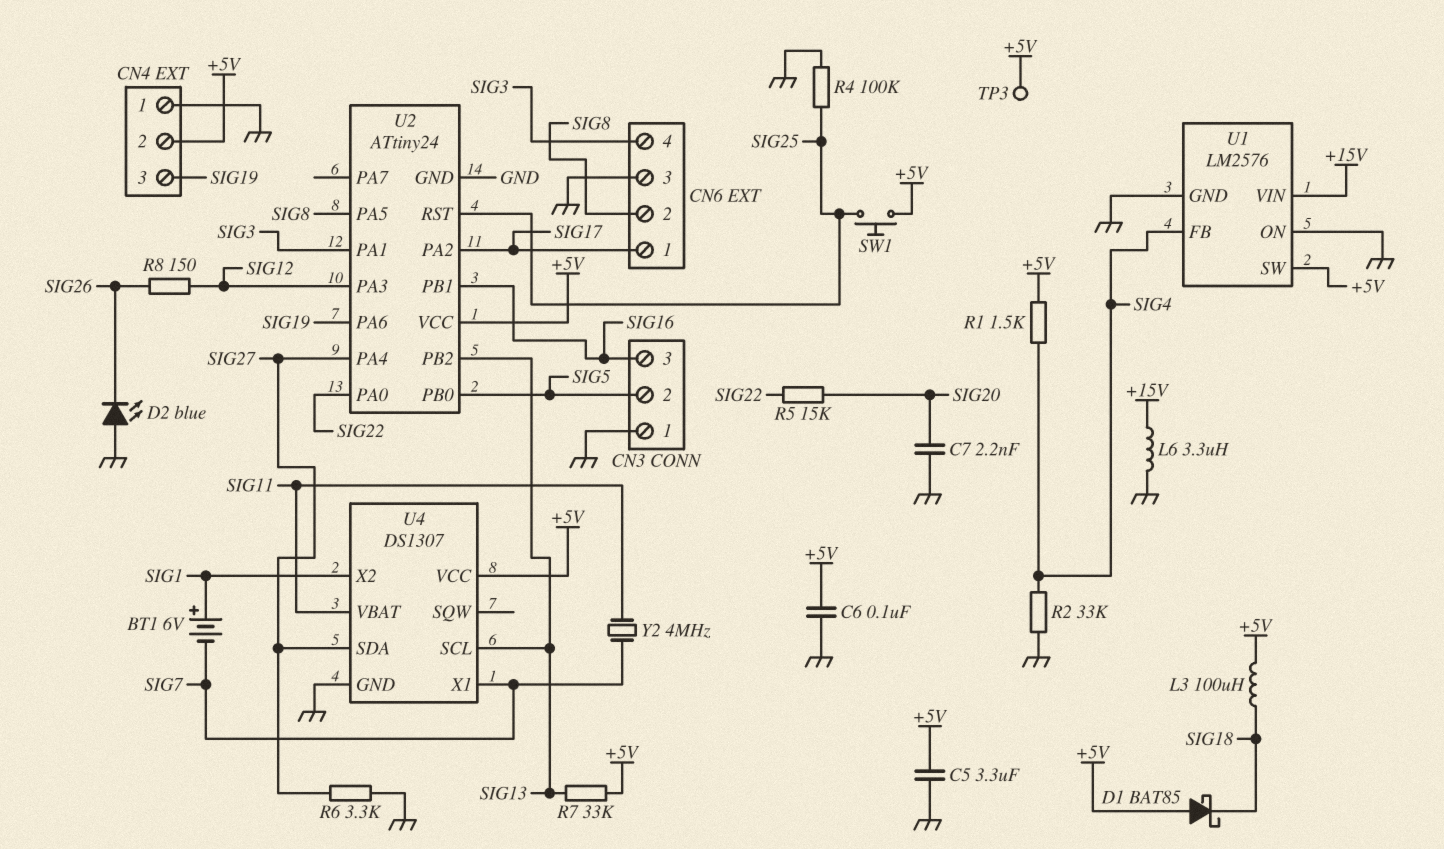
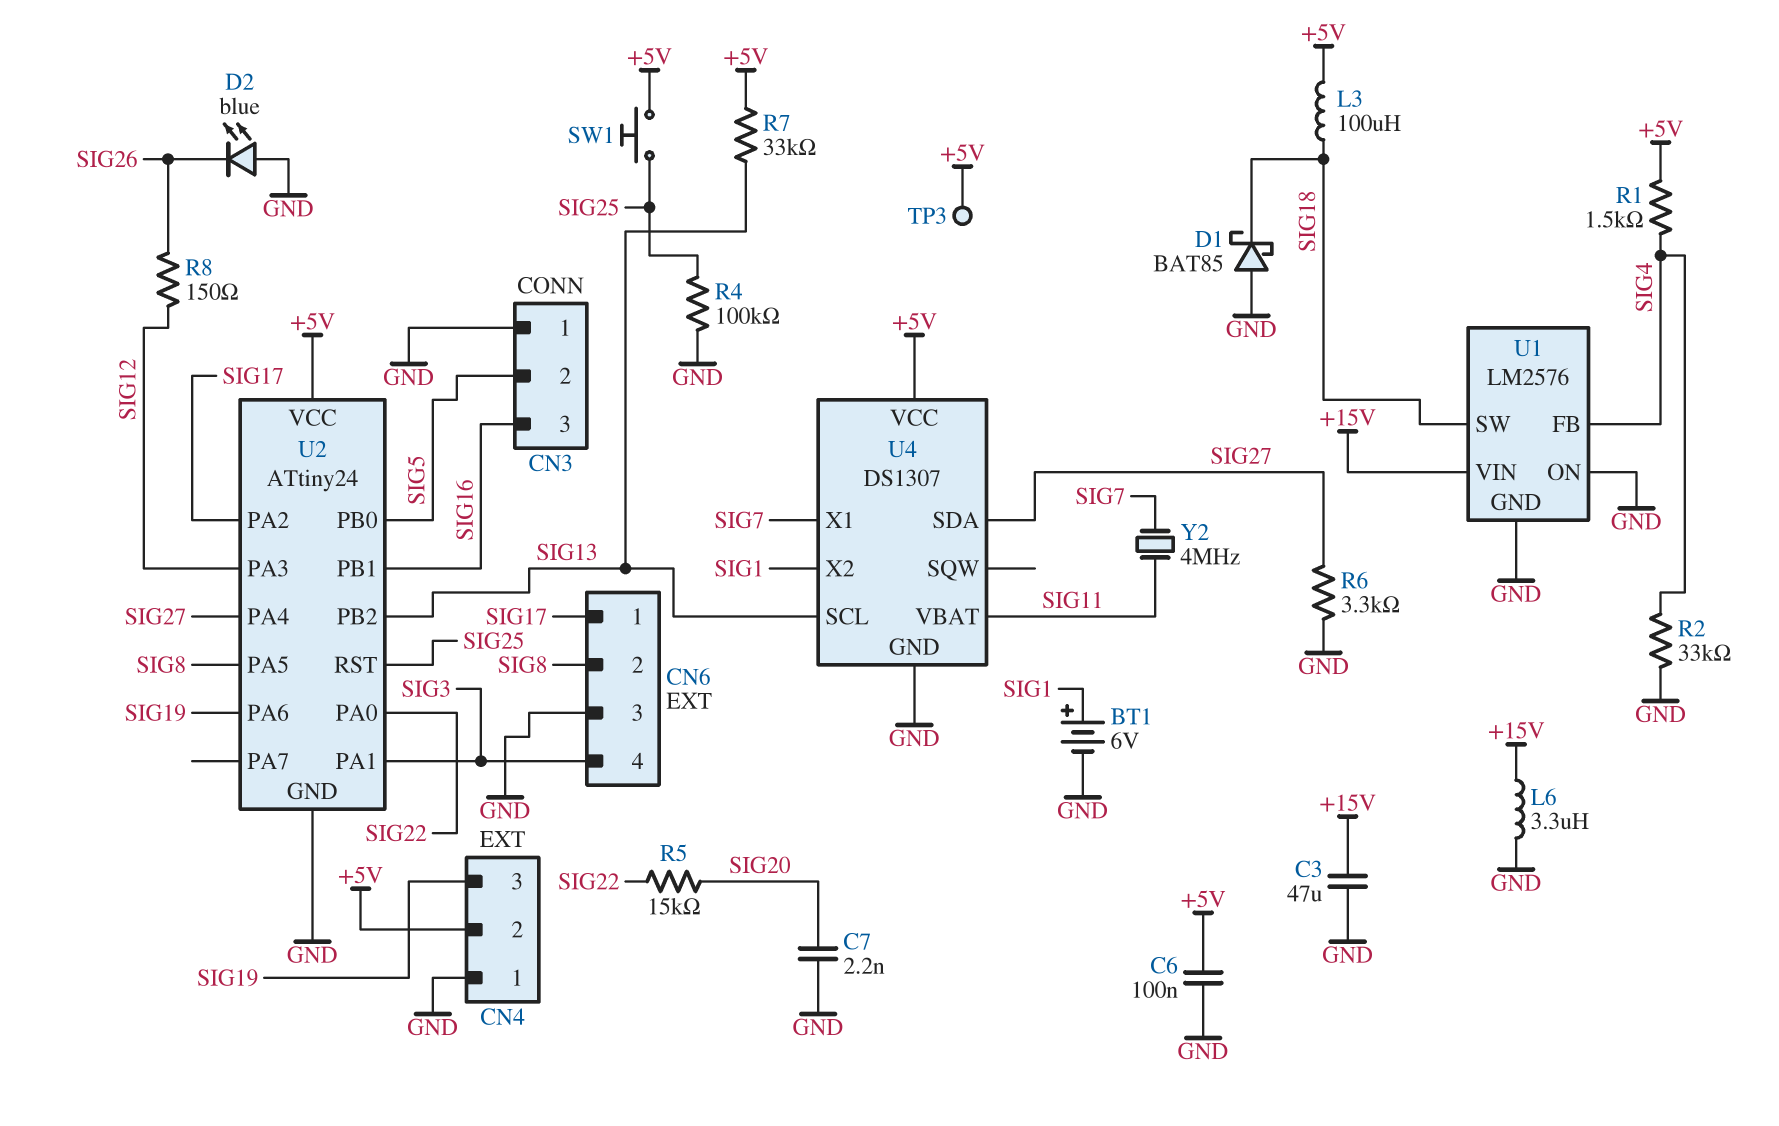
BT1: 6V (plus SIG1, minus SIG7) -> 6V (plus SIG1, minus GND)
C3: none -> 47uF (+15V, GND)
C5: 3.3uF (+5V, GND) -> none
D1: schottky BAT85 (A +5V, K SIG18) -> schottky BAT85 (A GND, K SIG18)
U1 pin SW: +5V -> SIG18

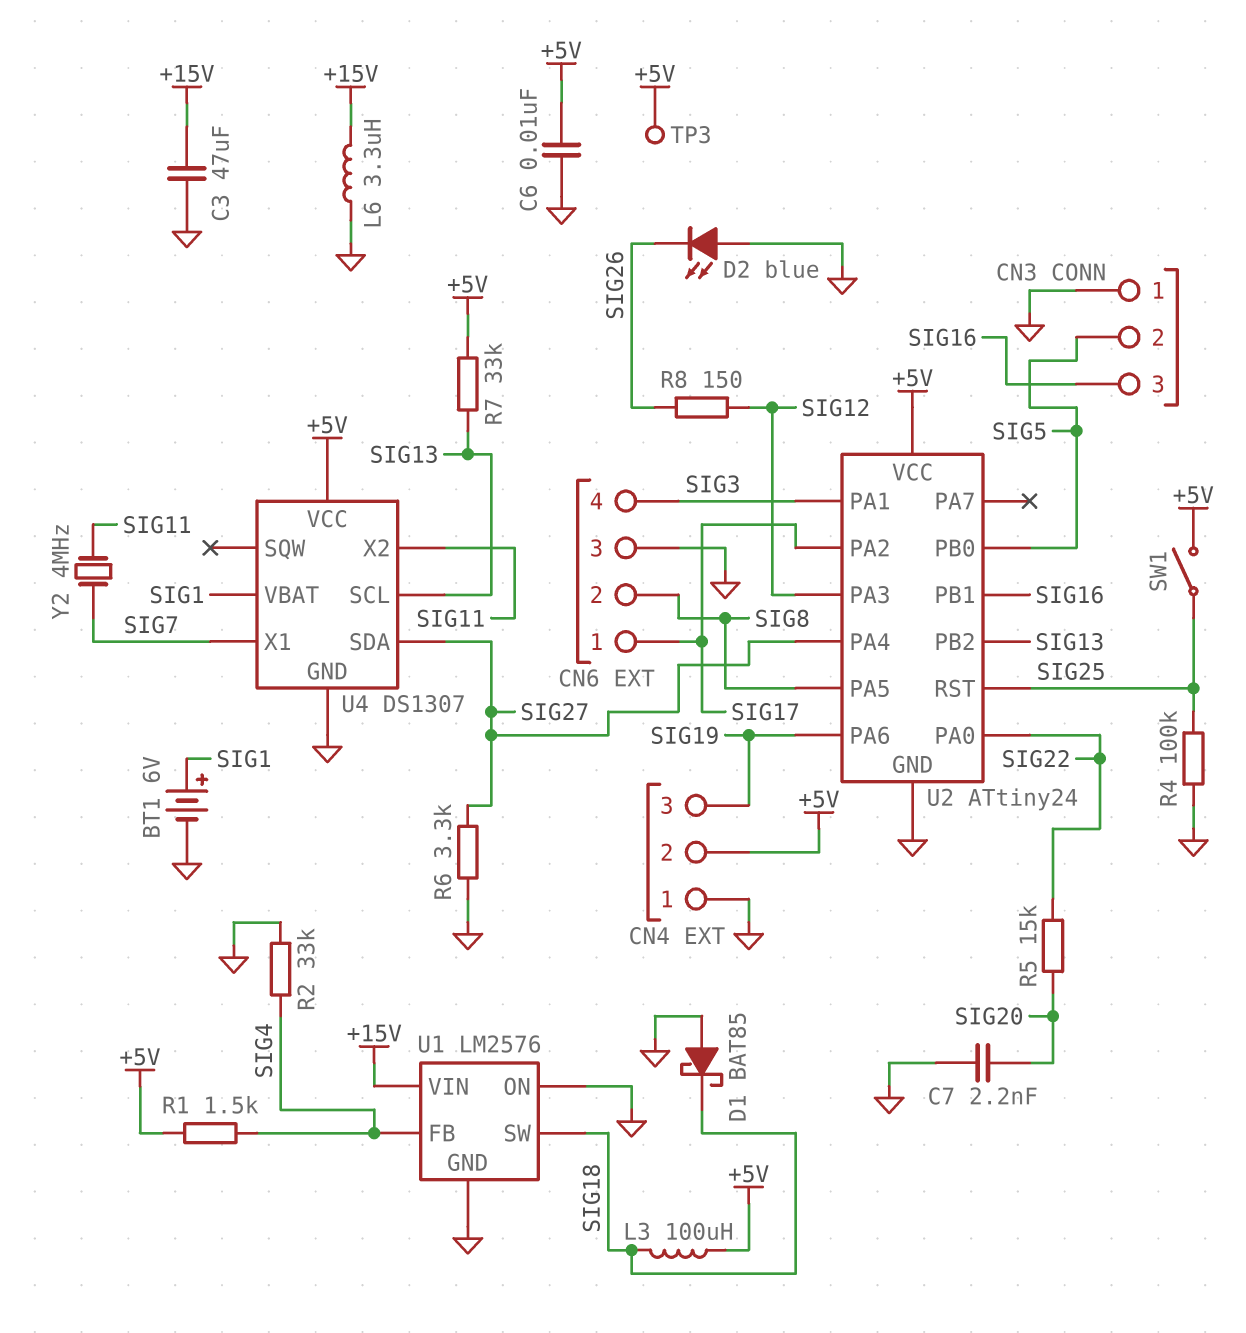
C6: 100nF (+5V, GND) -> 10nF (+5V, GND)
SW1: button (+5V, SIG25) -> switch (+5V, SIG25)
U4 pin VBAT: SIG11 -> SIG1
U4 pin X2: SIG1 -> SIG11

